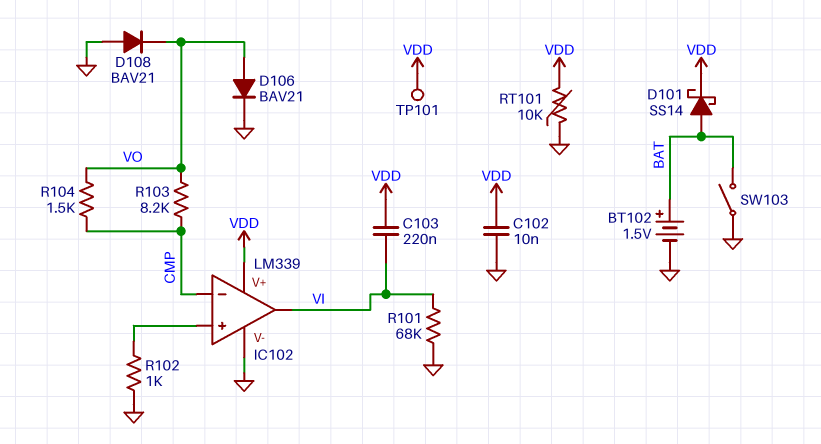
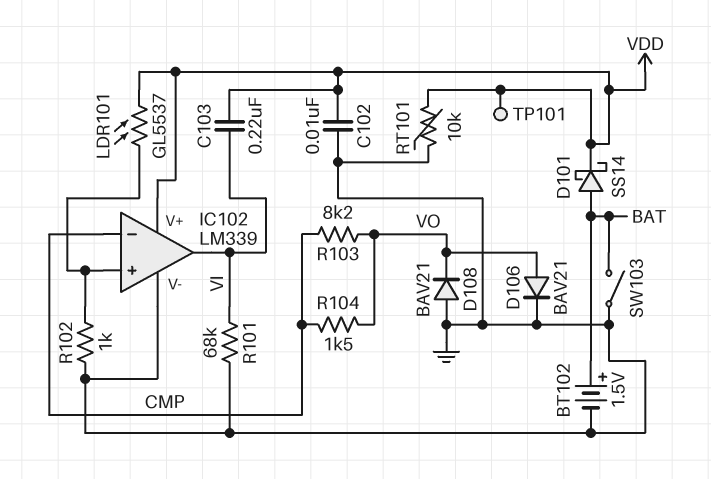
LDR101: none -> GL5537 (IC102/in+, VDD)

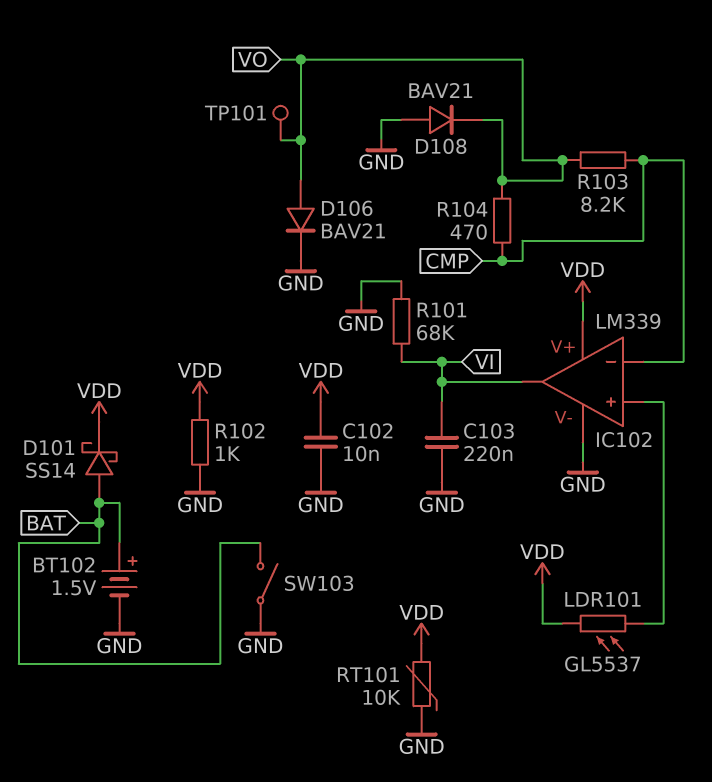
C103: 220nF (VDD, VI) -> 220nF (GND, VI)
R102: 1k (GND, IC102/in+) -> 1k (GND, VDD)
R104: 1.5k (CMP, VO) -> 470 (CMP, VO)
TP101: test point (VDD) -> test point (VO)

